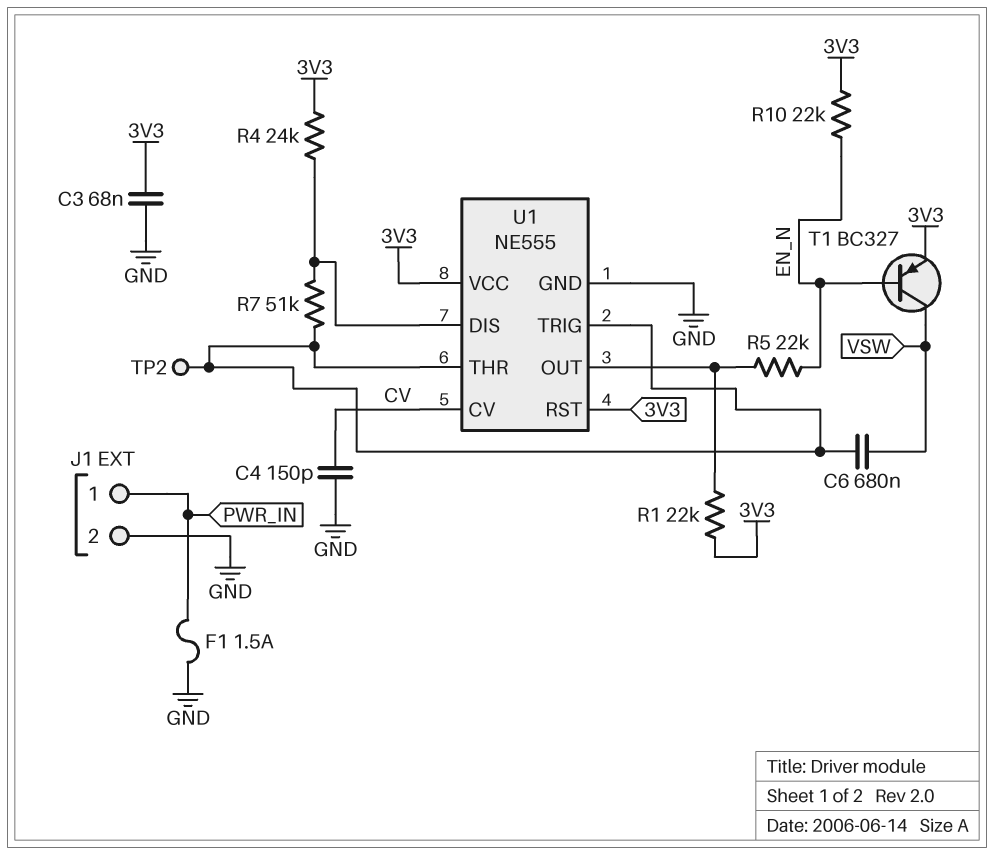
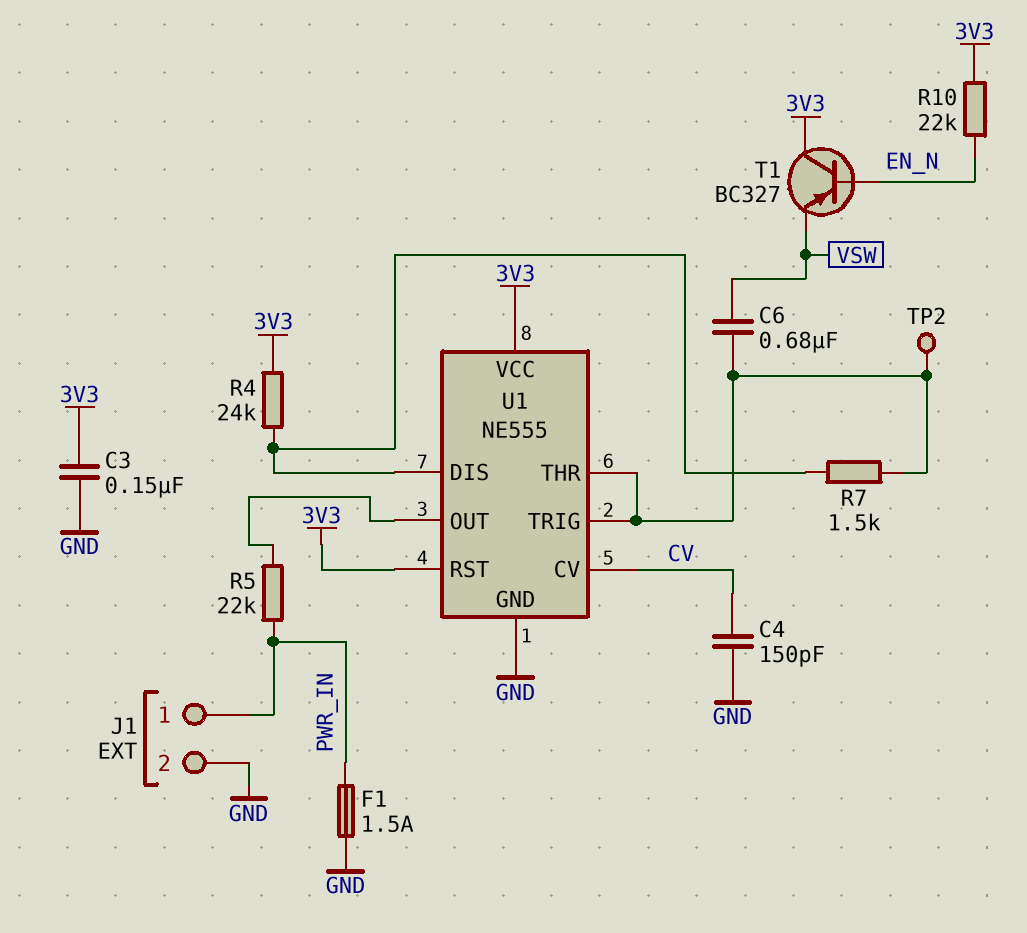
C3: 68nF (3V3, GND) -> 150nF (3V3, GND)
R1: 22k (3V3, U1/OUT) -> none
R5: 22k (EN_N, U1/OUT) -> 22k (PWR_IN, U1/OUT)
R7: 51k (U1/DIS, U1/THR) -> 1.5k (U1/DIS, U1/THR)
T1: PNP BC327 (B EN_N, C VSW, E 3V3) -> PNP BC327 (B EN_N, C 3V3, E VSW)

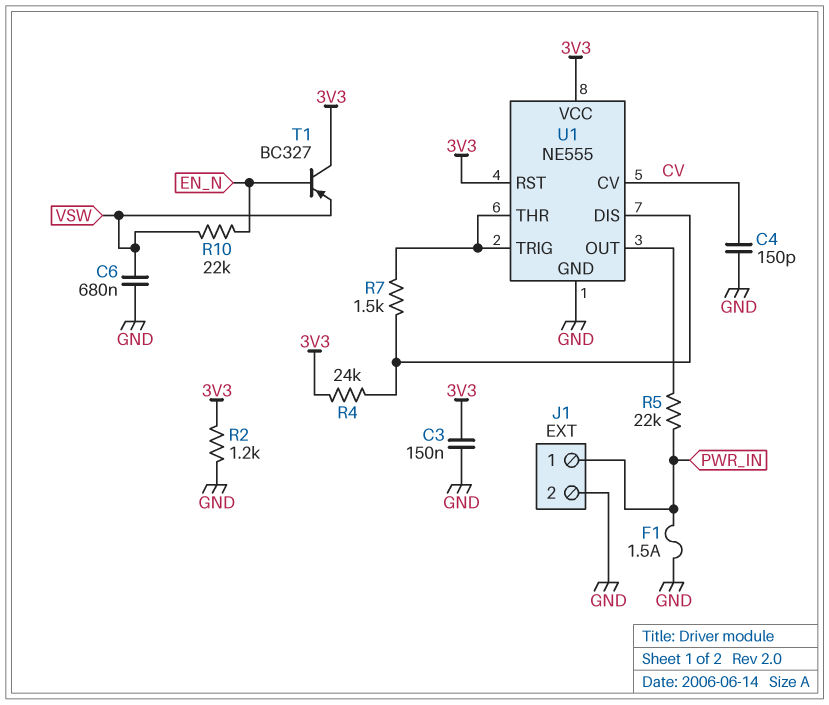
C6: 680nF (U1/THR, VSW) -> 680nF (GND, VSW)
R2: none -> 1.2k (3V3, GND)
R10: 22k (3V3, EN_N) -> 22k (EN_N, VSW)
TP2: test point (U1/THR) -> none

